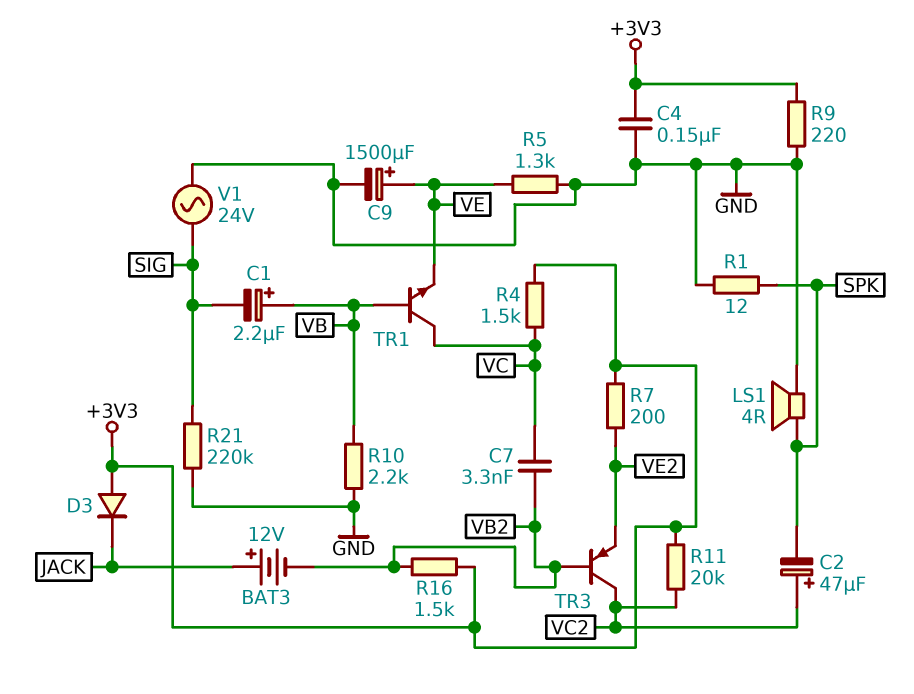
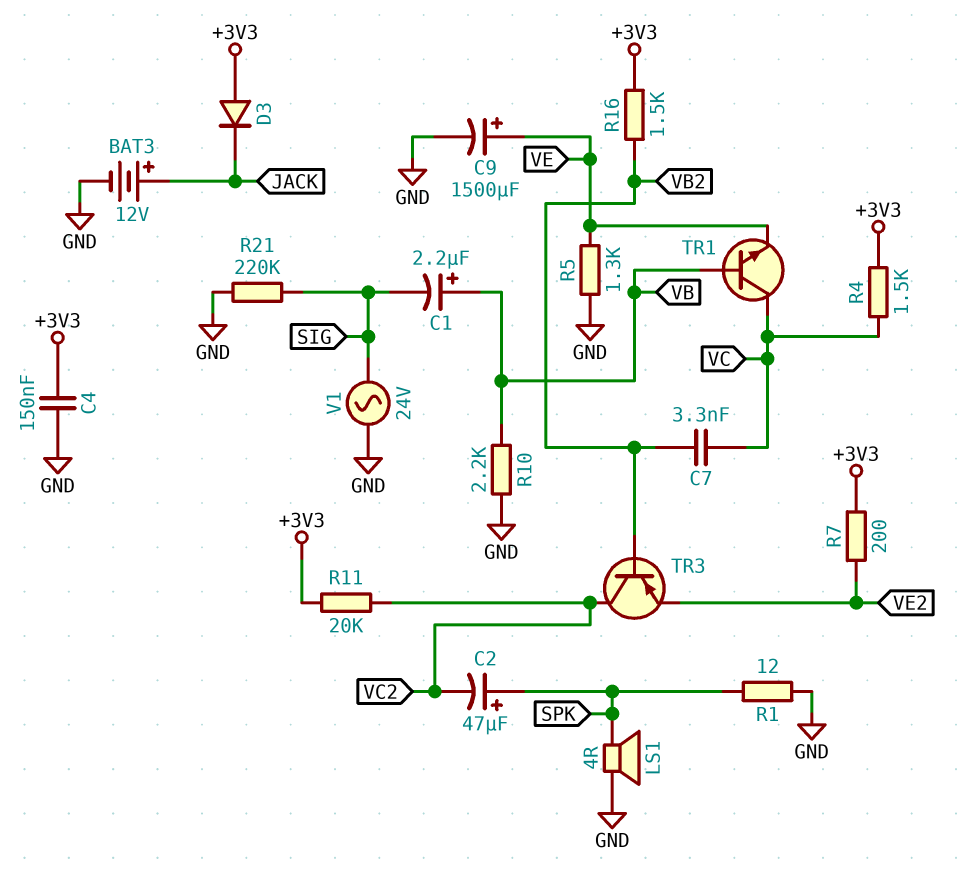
BAT3: 12V (plus JACK, minus VB2) -> 12V (plus JACK, minus GND)
C2: 47uF (plus VC2, minus SPK) -> 47uF (plus SPK, minus VC2)
R9: 220 (+3V3, GND) -> none

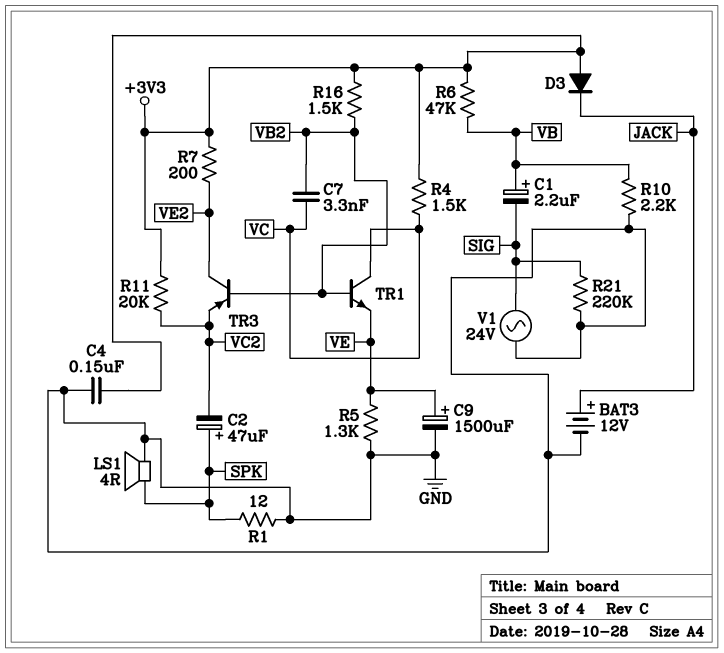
R6: none -> 47k (+3V3, VB)
TR1: NPN (B VB, C VC, E VE) -> NPN (B VB2, C VC, E VE)
TR3: PNP (B VB2, C VC2, E VE2) -> PNP (B VB2, C VE2, E VC2)

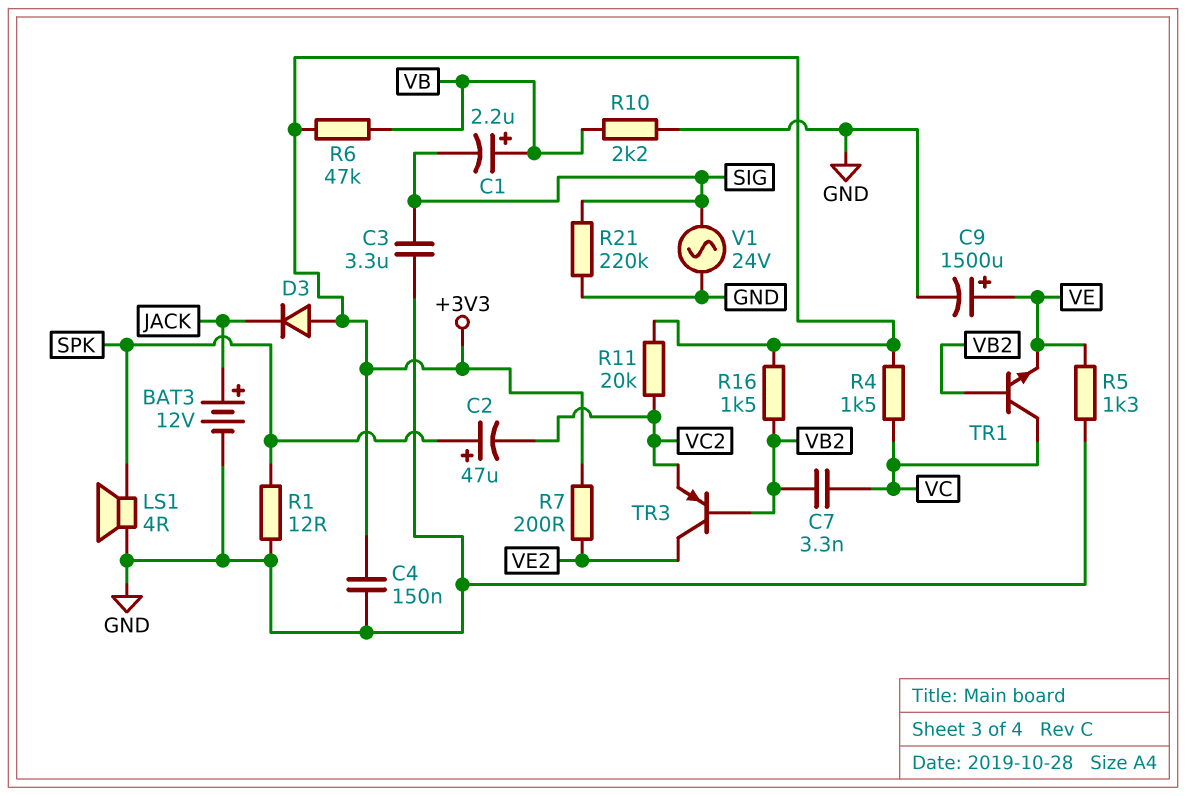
C3: none -> 3.3uF (GND, SIG)

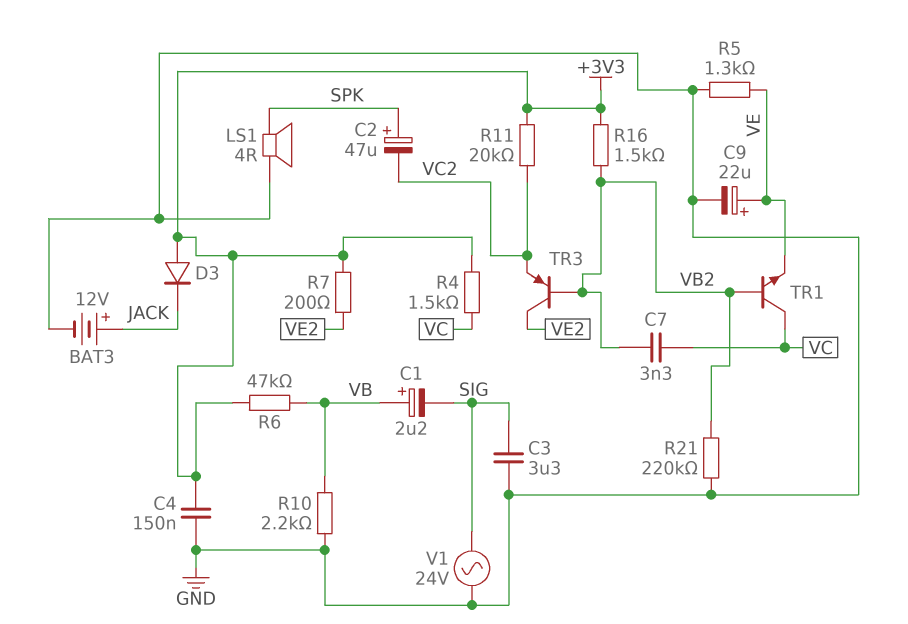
C9: 1500uF (plus VE, minus GND) -> 22uF (plus VE, minus GND)
R1: 12 (GND, SPK) -> none
R21: 220k (GND, SIG) -> 220k (GND, VB2)

